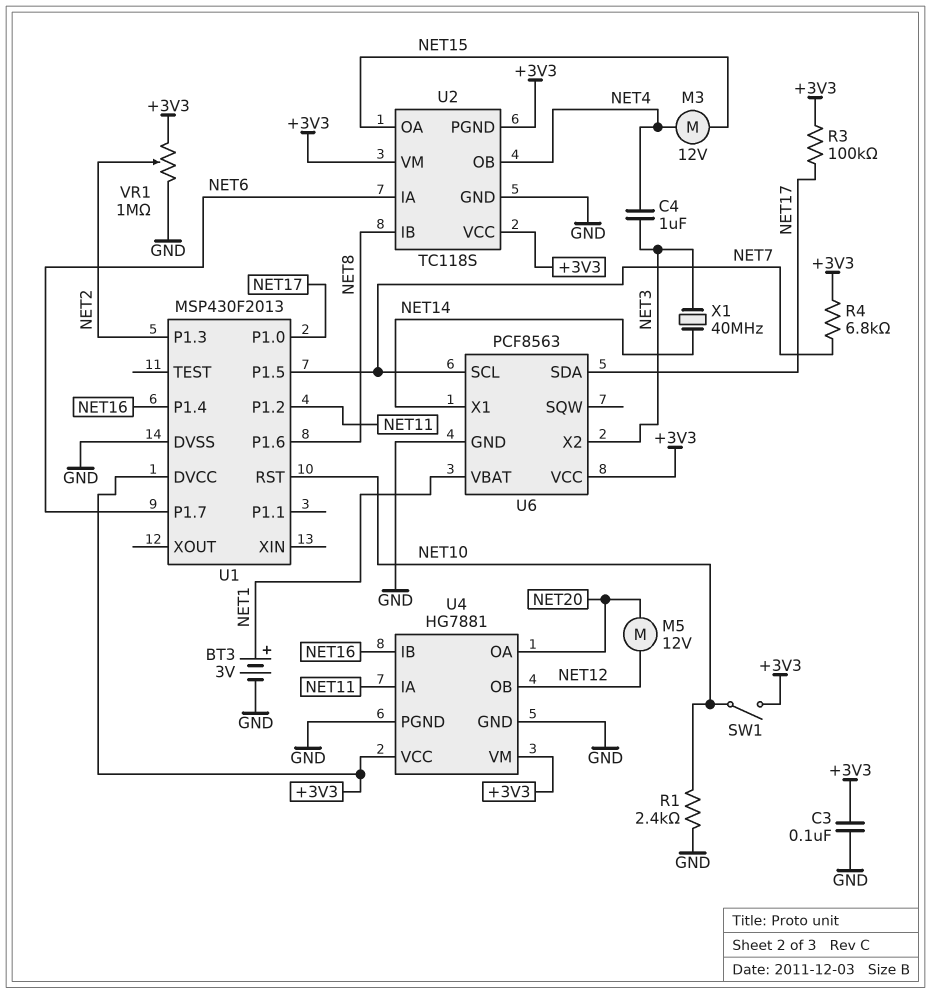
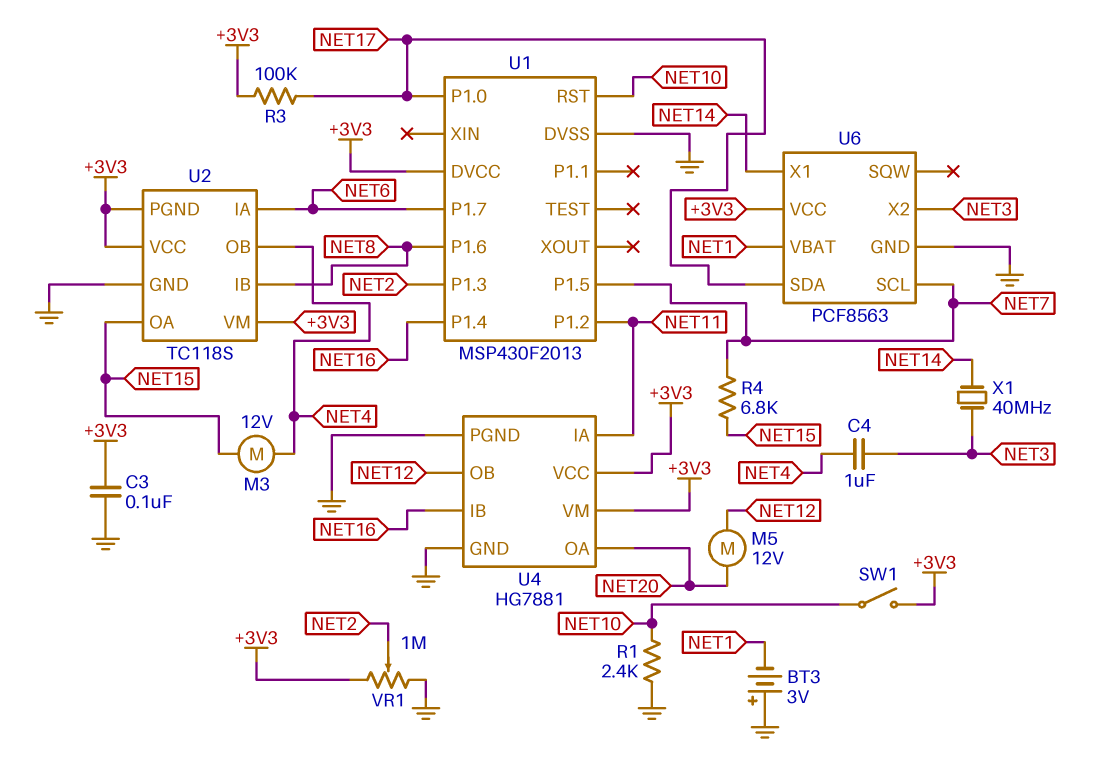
BT3: 3V (plus NET1, minus GND) -> 3V (plus GND, minus NET1)
R4: 6.8k (+3V3, NET7) -> 6.8k (NET7, NET15)

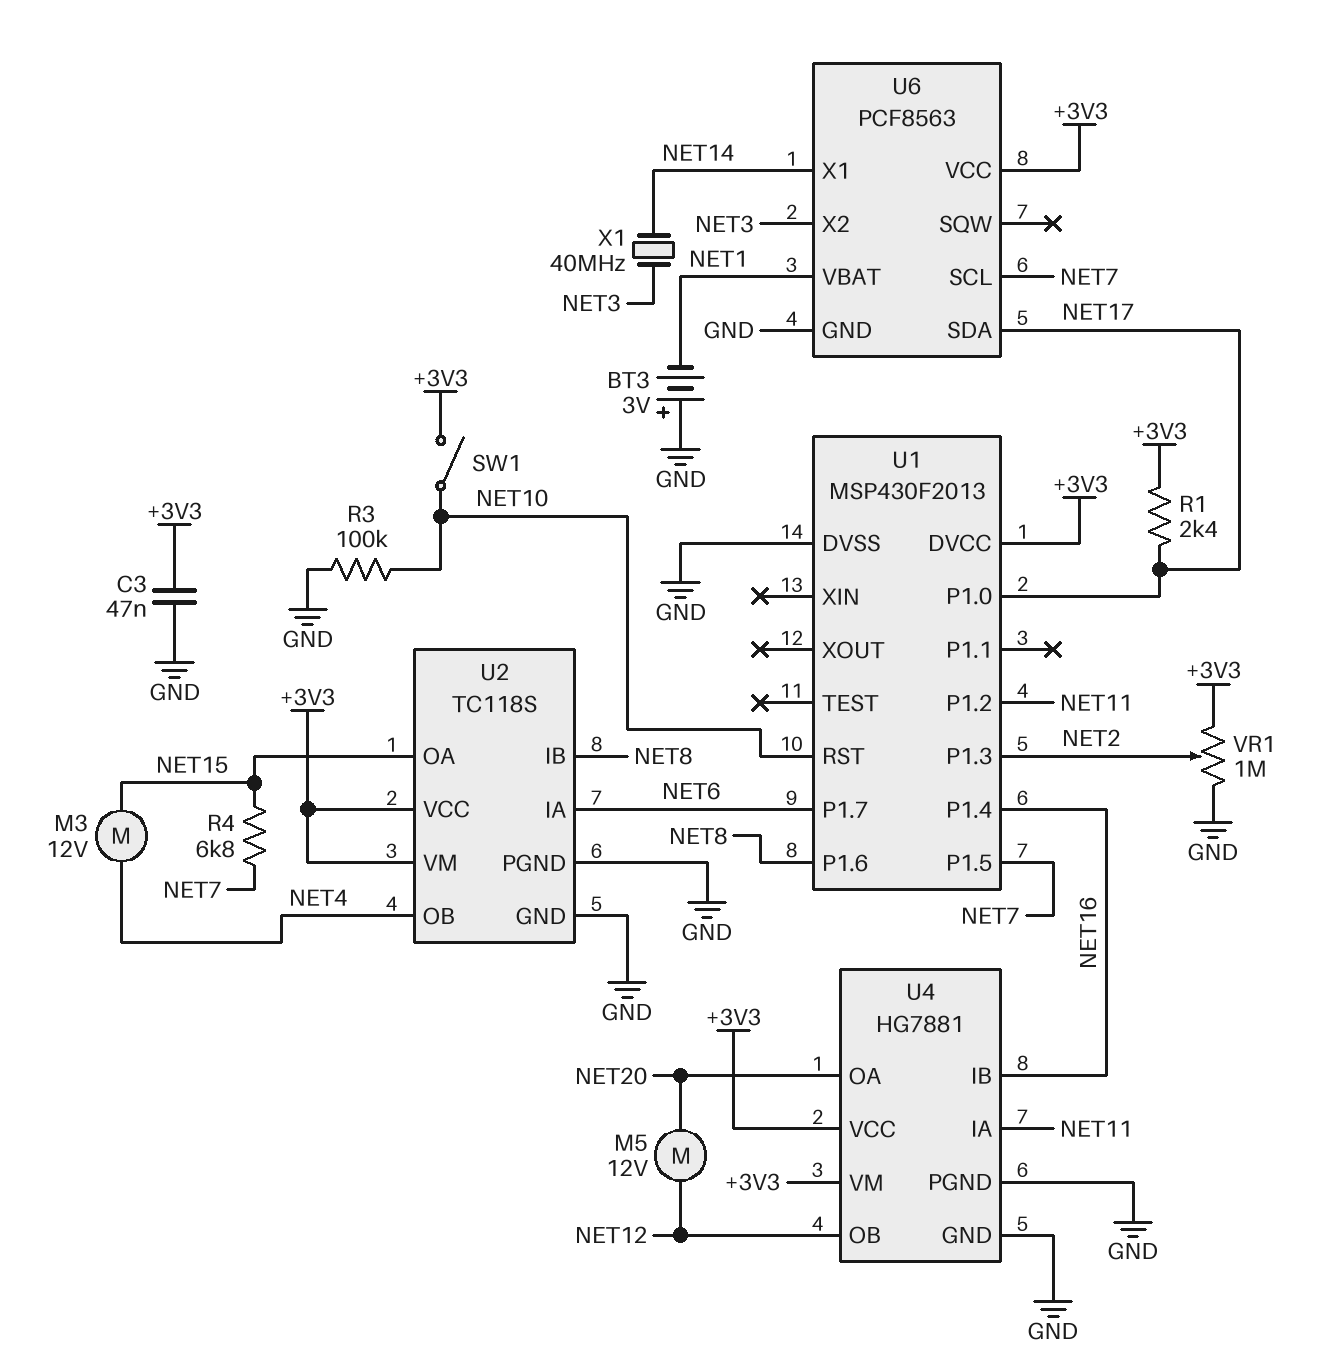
C3: 100nF (+3V3, GND) -> 47nF (+3V3, GND)
C4: 1uF (NET3, NET4) -> none
R1: 2.4k (GND, NET10) -> 2.4k (+3V3, NET17)
R3: 100k (+3V3, NET17) -> 100k (GND, NET10)
U2 pin PGND: +3V3 -> GND

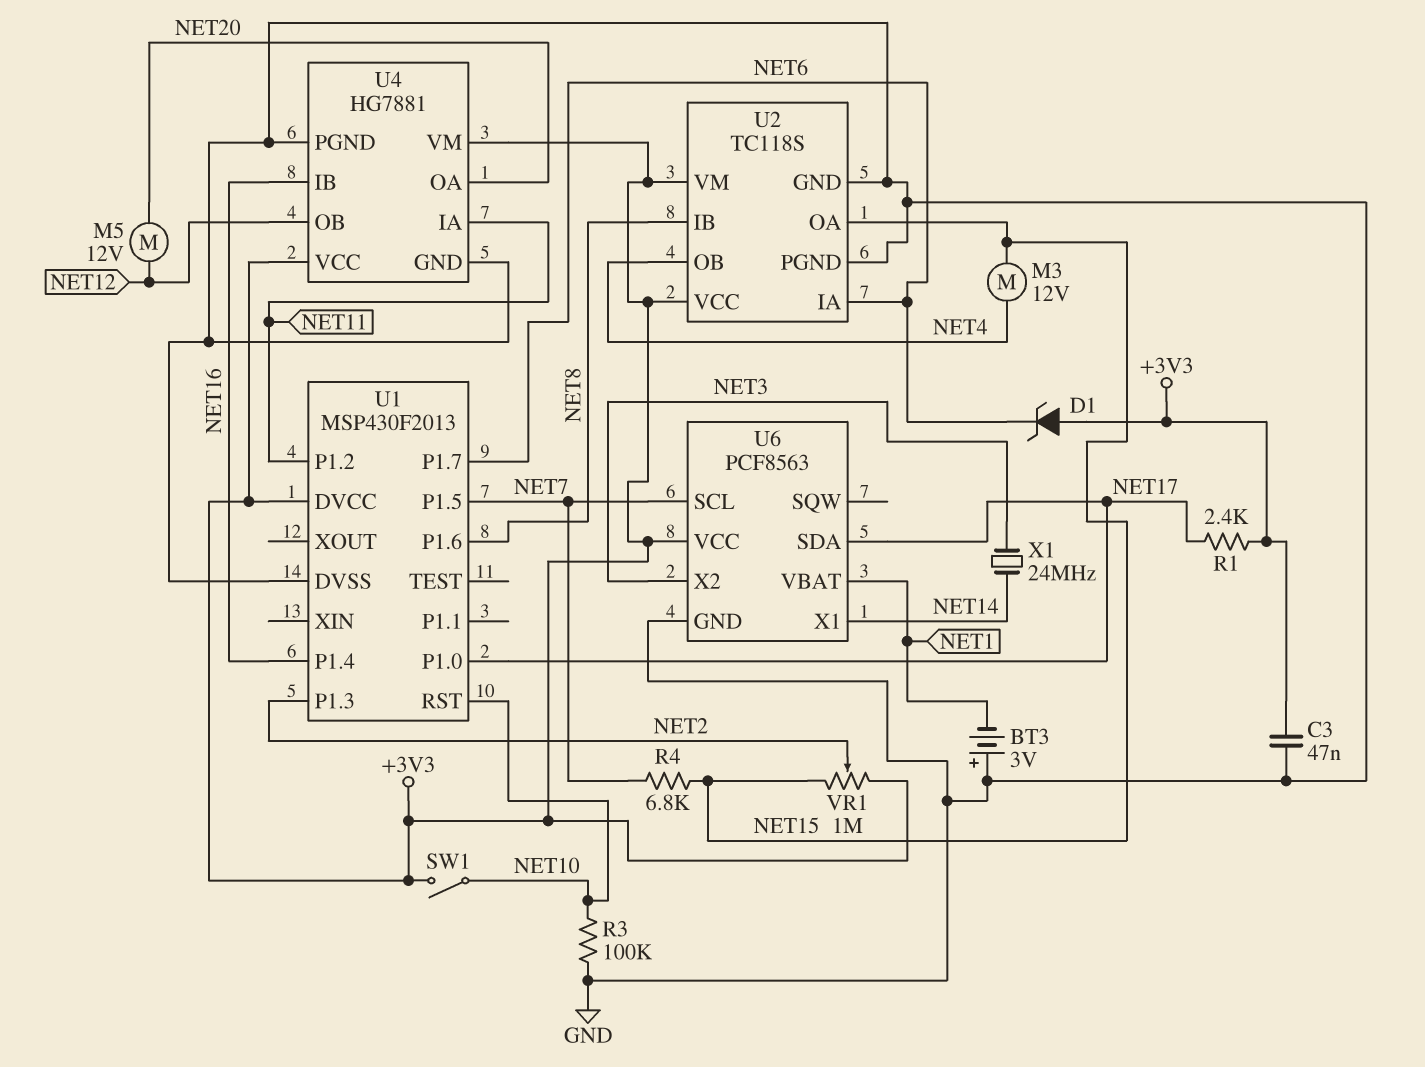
D1: none -> zener (A +3V3, K NET6)
VR1: 1M (+3V3, GND, wiper NET2) -> 1M (+3V3, NET15, wiper NET2)
X1: 40MHz (NET3, NET14) -> 24MHz (NET3, NET14)

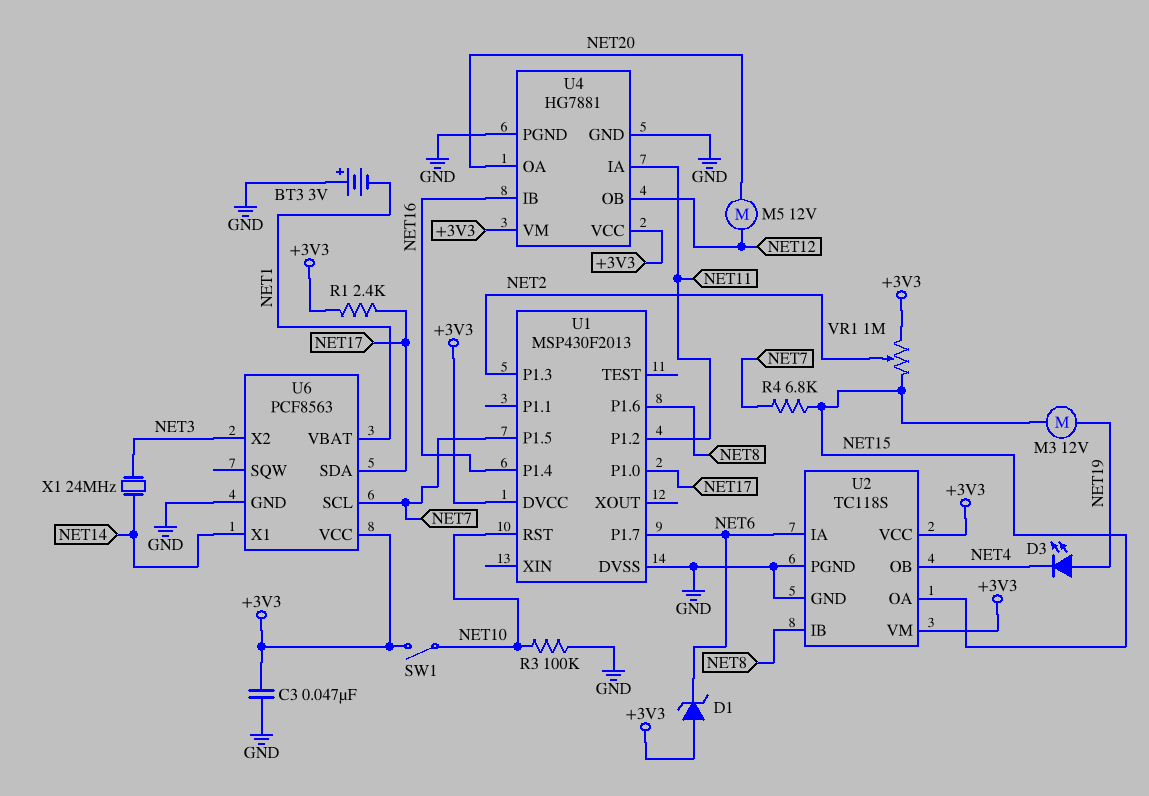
D3: none -> LED (A NET19, K NET4)
M3: motor 12V (NET4, NET15) -> motor 12V (NET15, NET19)

